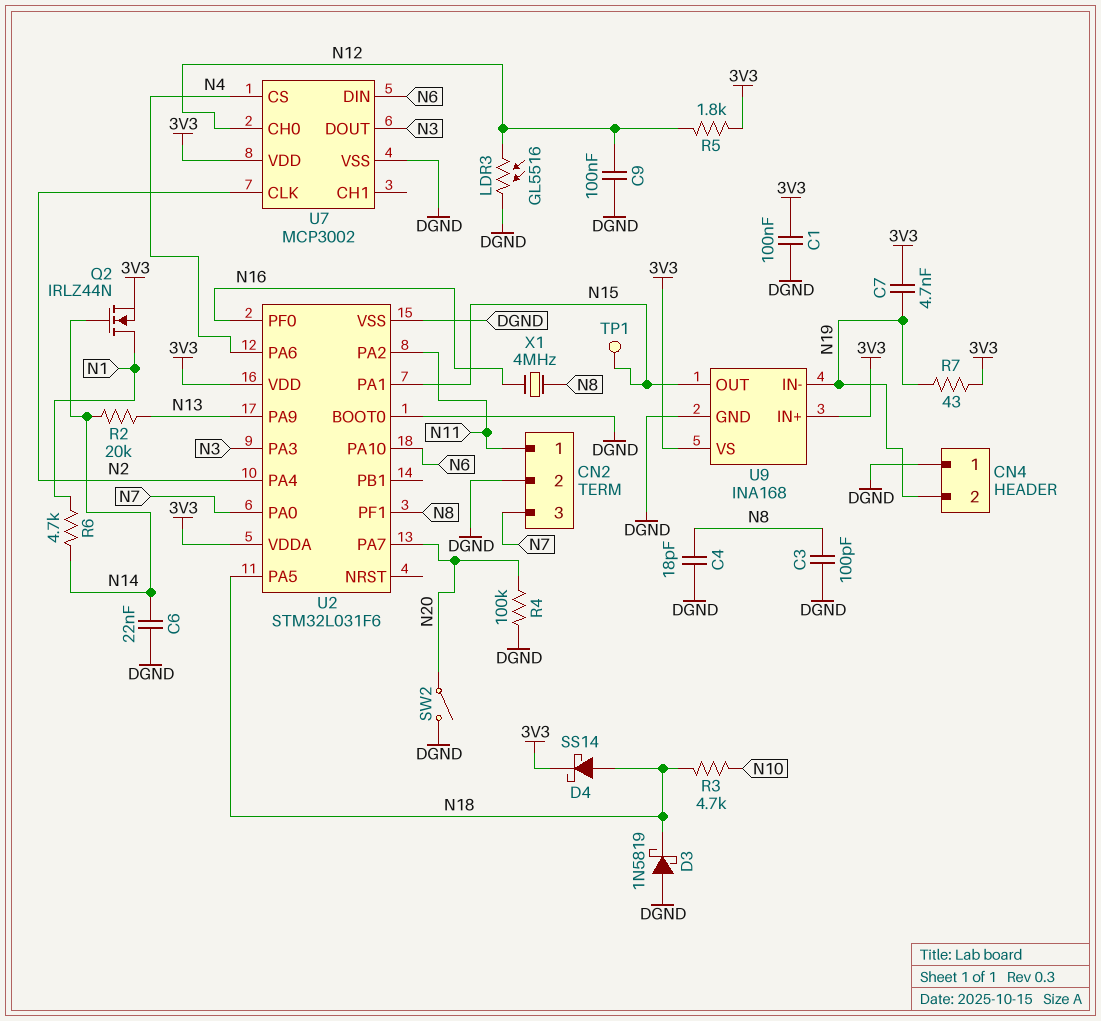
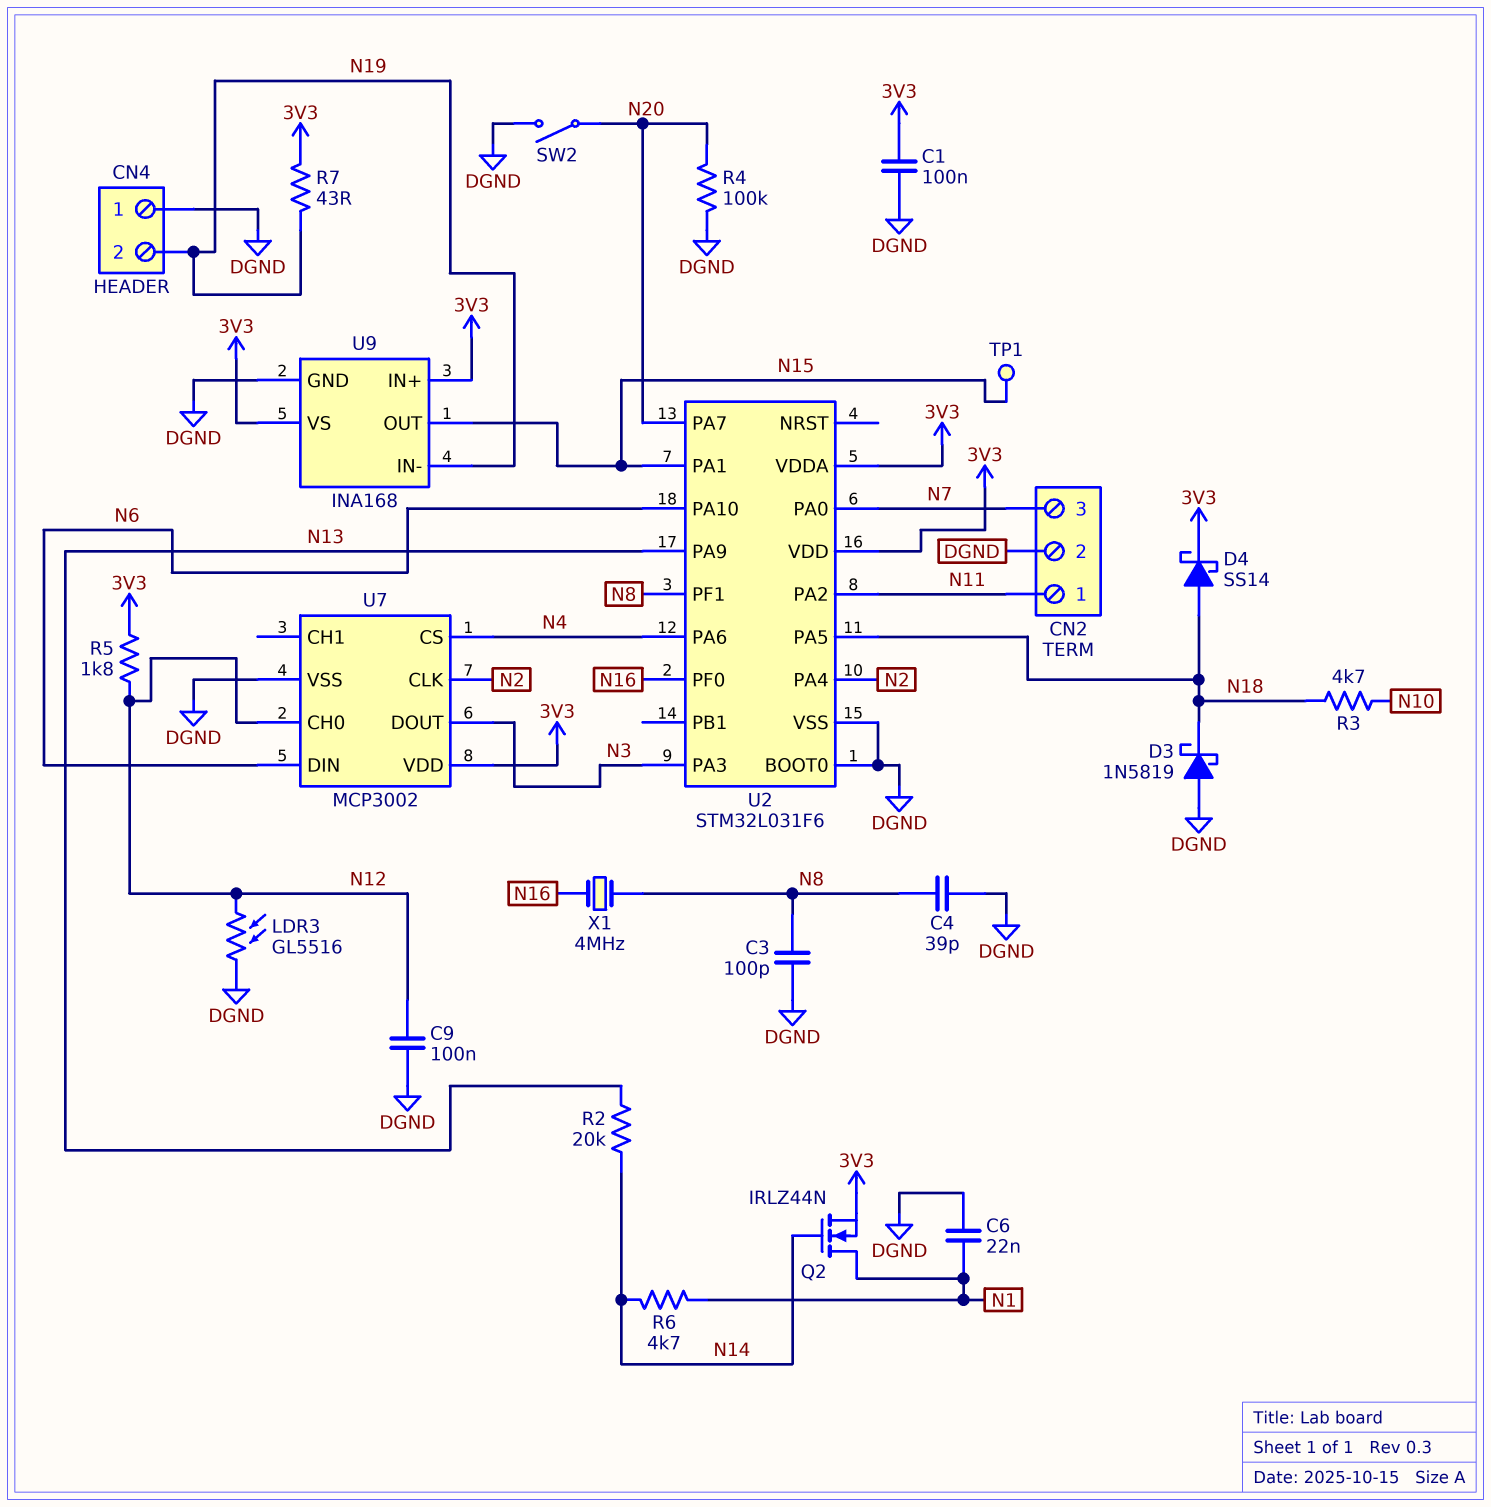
C4: 18pF (DGND, N8) -> 39pF (DGND, N8)
C6: 22nF (DGND, N14) -> 22nF (DGND, N1)
C7: 4.7nF (3V3, N19) -> none

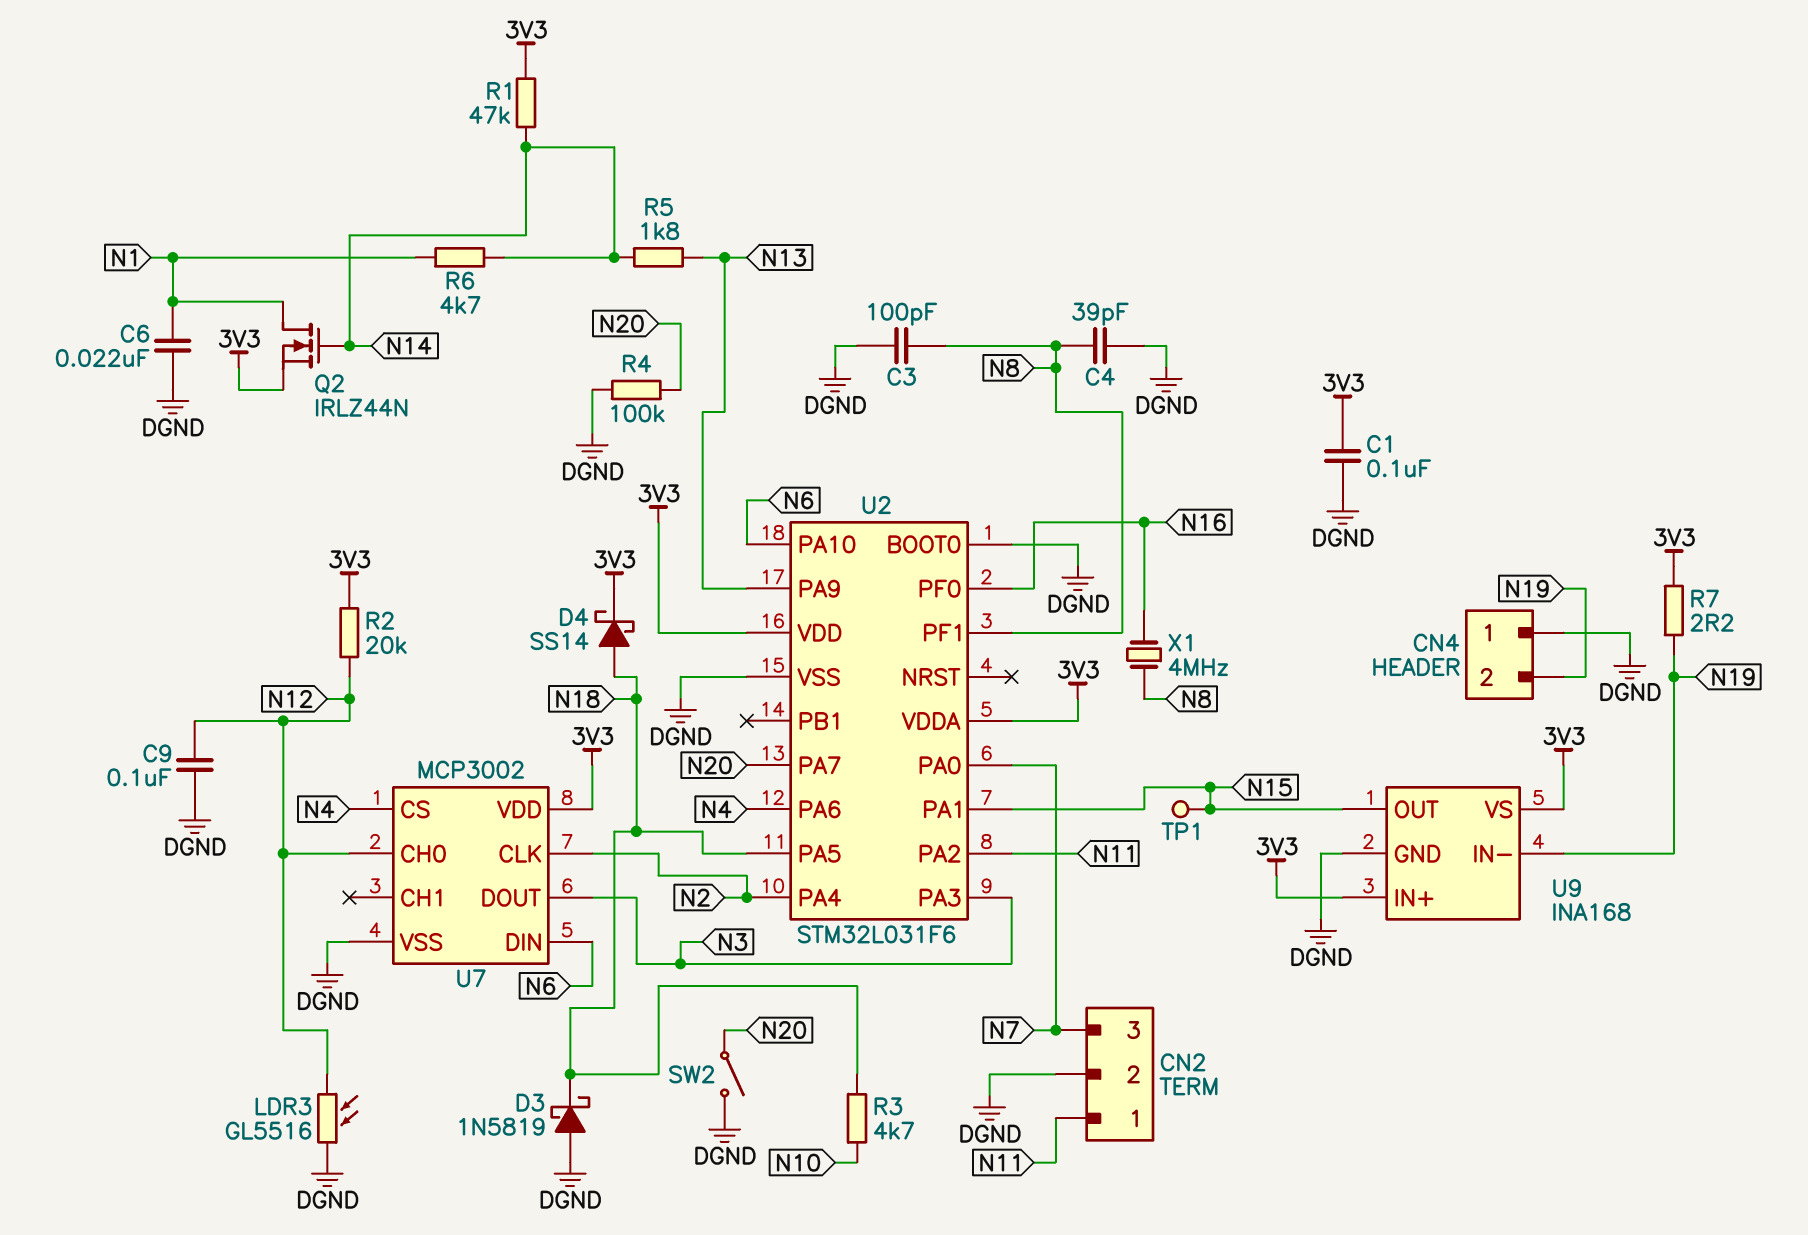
R1: none -> 47k (3V3, N14)
R2: 20k (N13, N14) -> 20k (3V3, N12)
R5: 1.8k (3V3, N12) -> 1.8k (N13, N14)
R7: 43 (3V3, N19) -> 2.2 (3V3, N19)

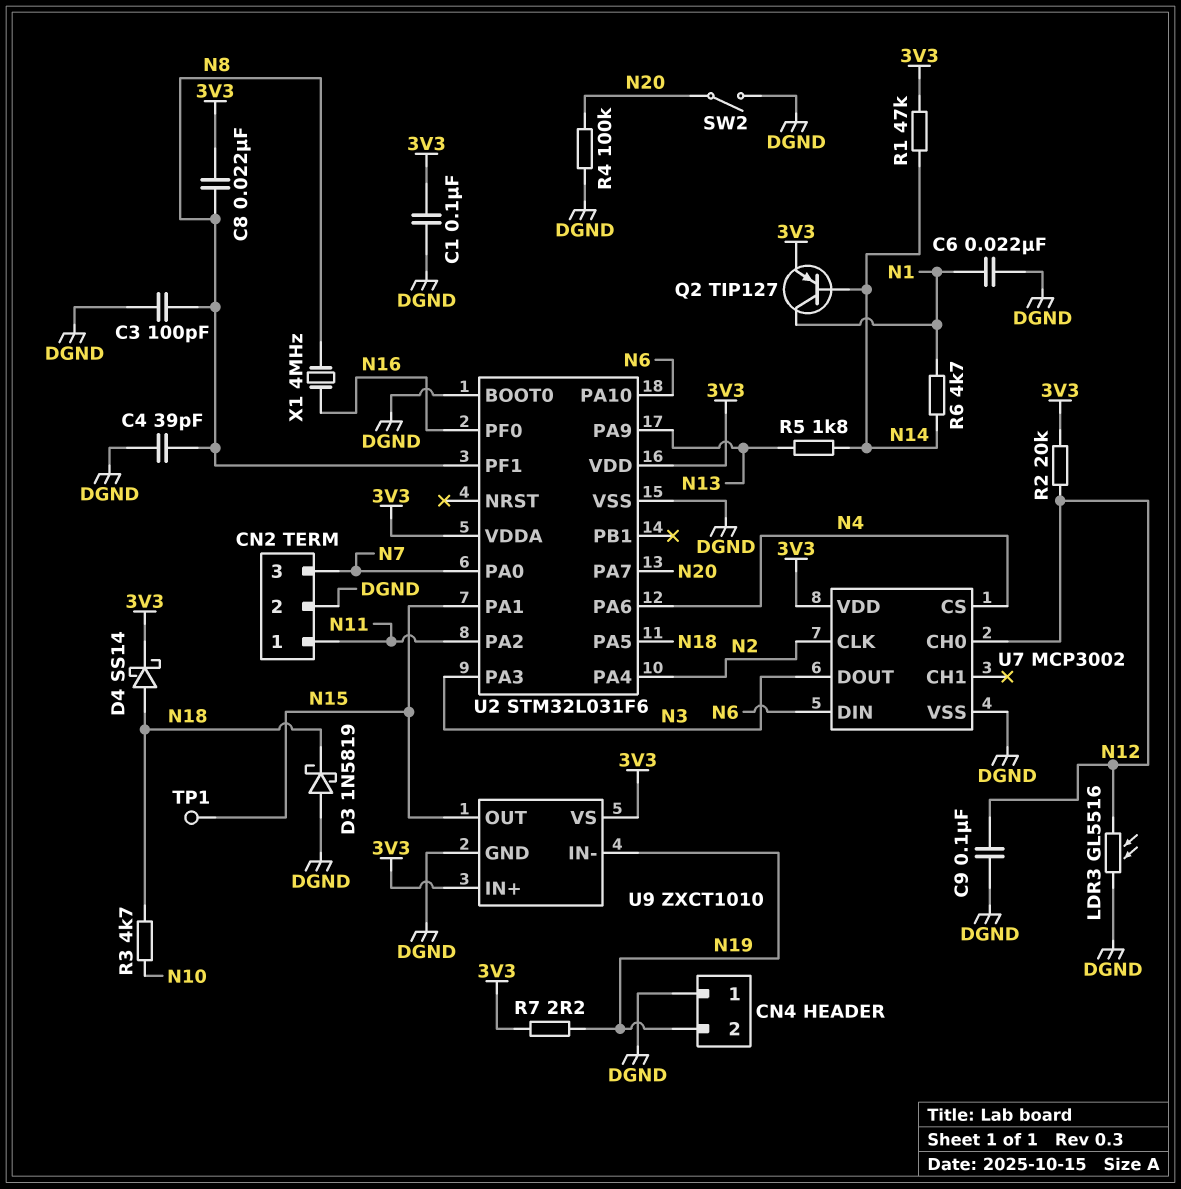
C8: none -> 22nF (3V3, N8)
Q2: NMOS IRLZ44N (G N14, D N1, S 3V3) -> PNP TIP127 (B N14, C N1, E 3V3)
U9: INA168 -> ZXCT1010

